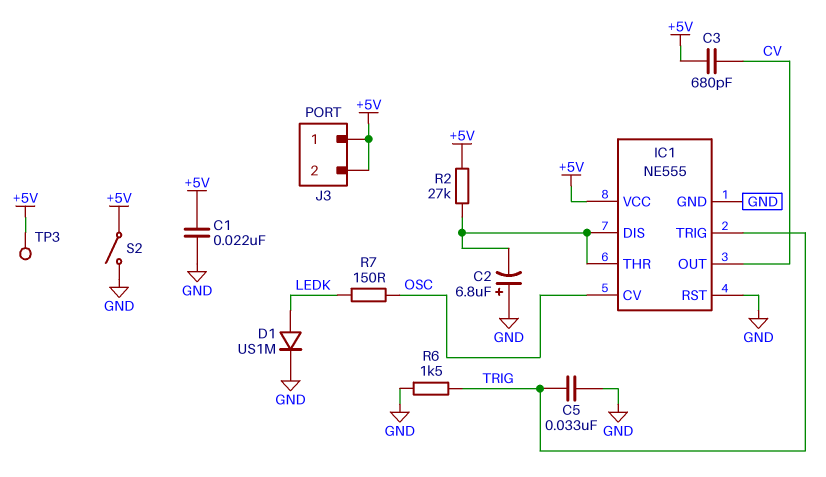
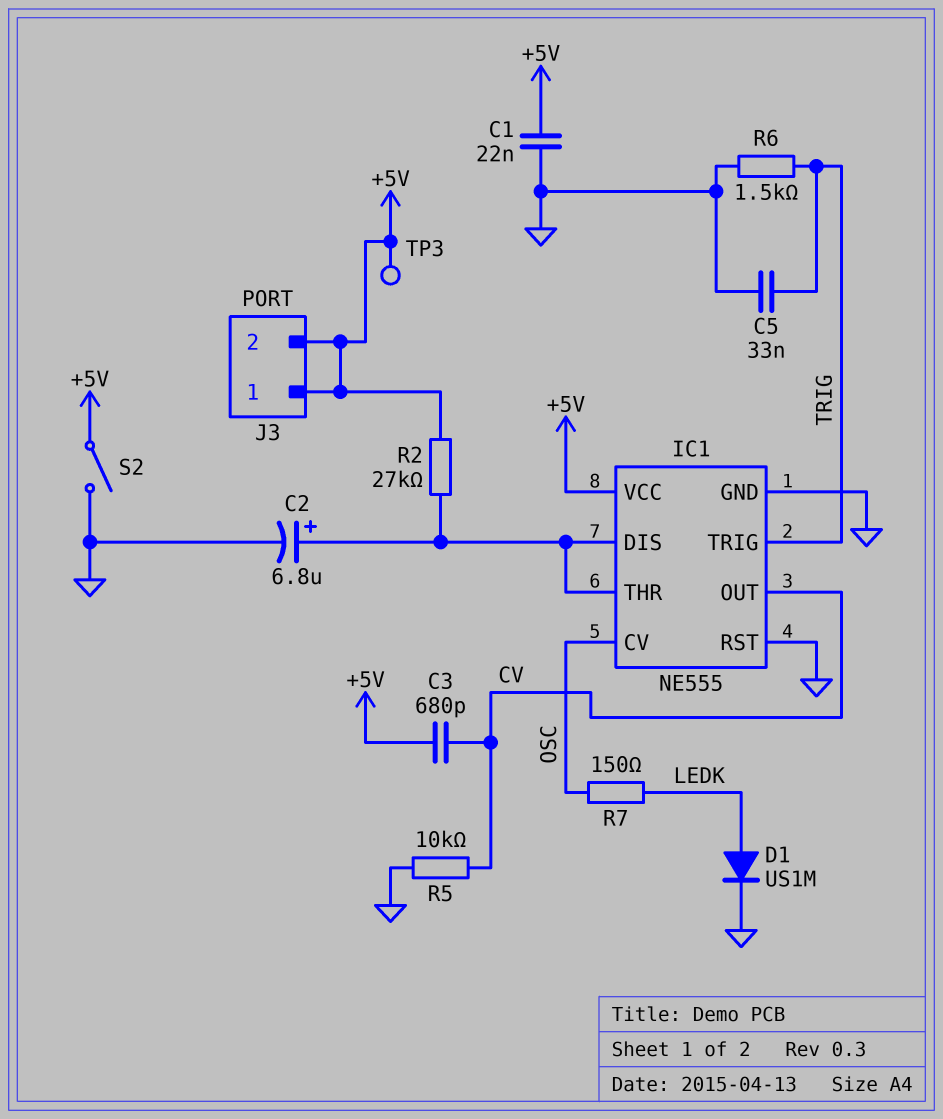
C2: 6.8uF (plus GND, minus IC1/DIS) -> 6.8uF (plus IC1/DIS, minus GND)
R5: none -> 10k (CV, GND)

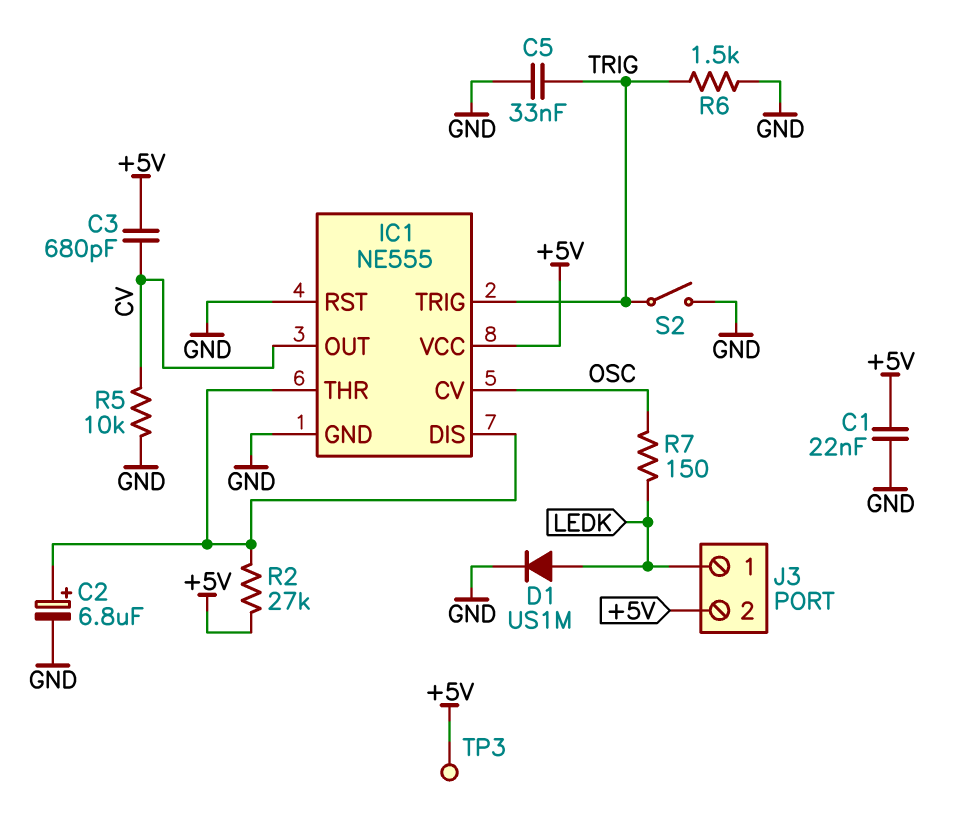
J3 pin 1: +5V -> LEDK
S2: switch (+5V, GND) -> switch (GND, TRIG)

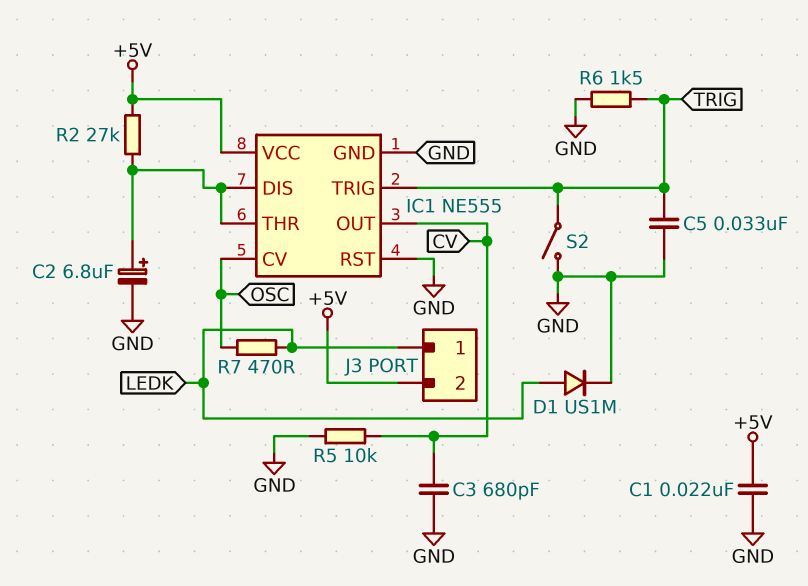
C3: 680pF (+5V, CV) -> 680pF (CV, GND)
R7: 150 (LEDK, OSC) -> 470 (LEDK, OSC)
TP3: test point (+5V) -> none

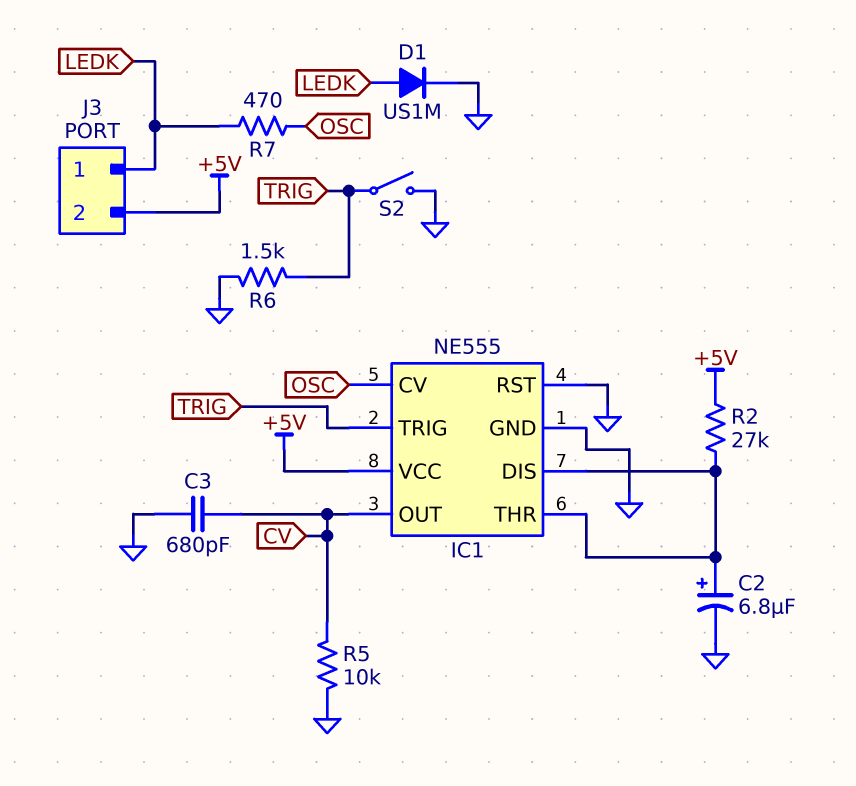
C1: 22nF (+5V, GND) -> none
C5: 33nF (GND, TRIG) -> none

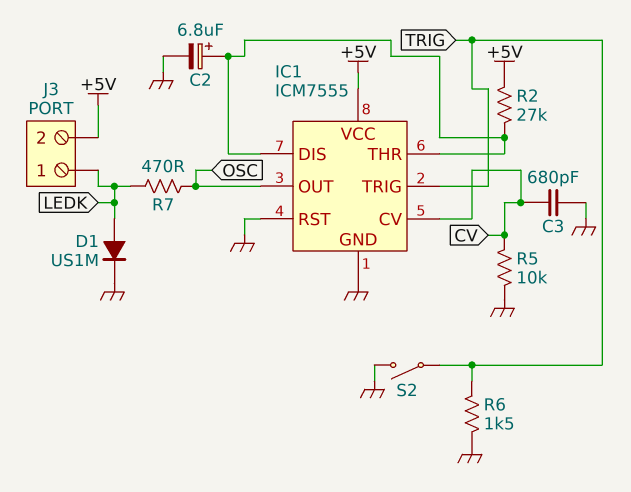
IC1: NE555 -> ICM7555
IC1 pin CV: OSC -> CV
IC1 pin OUT: CV -> OSC

